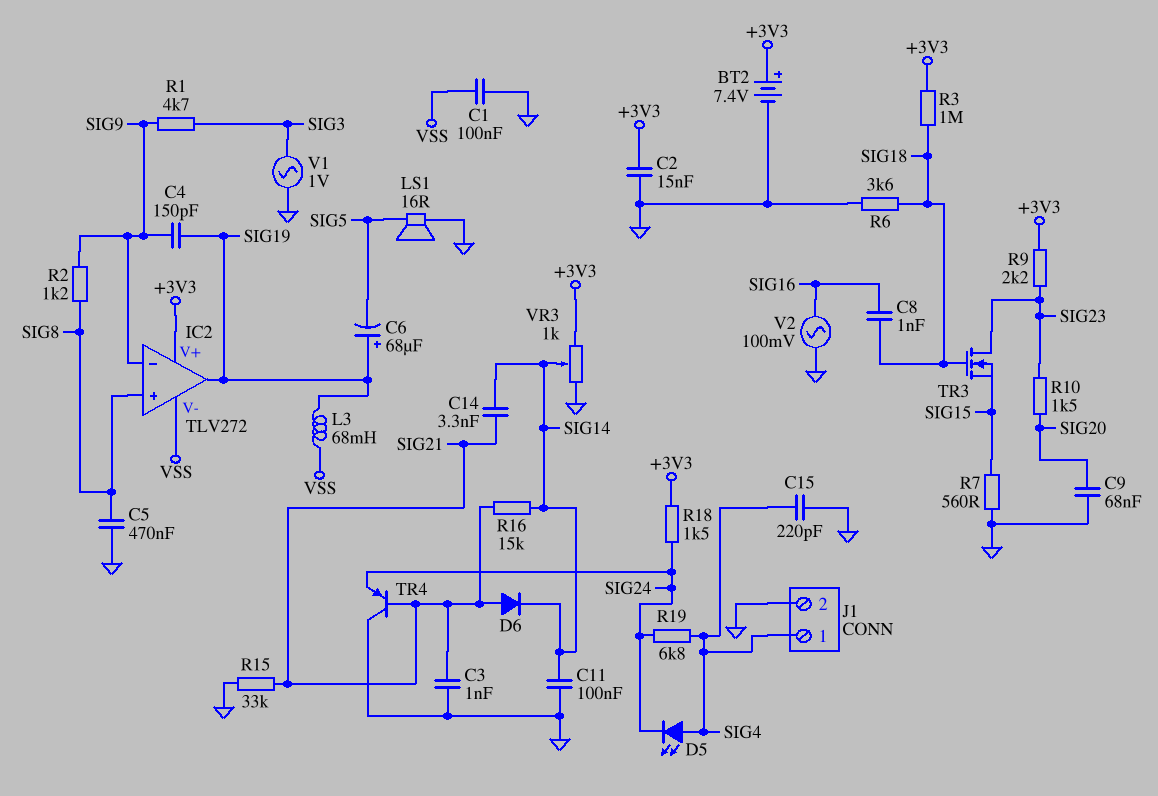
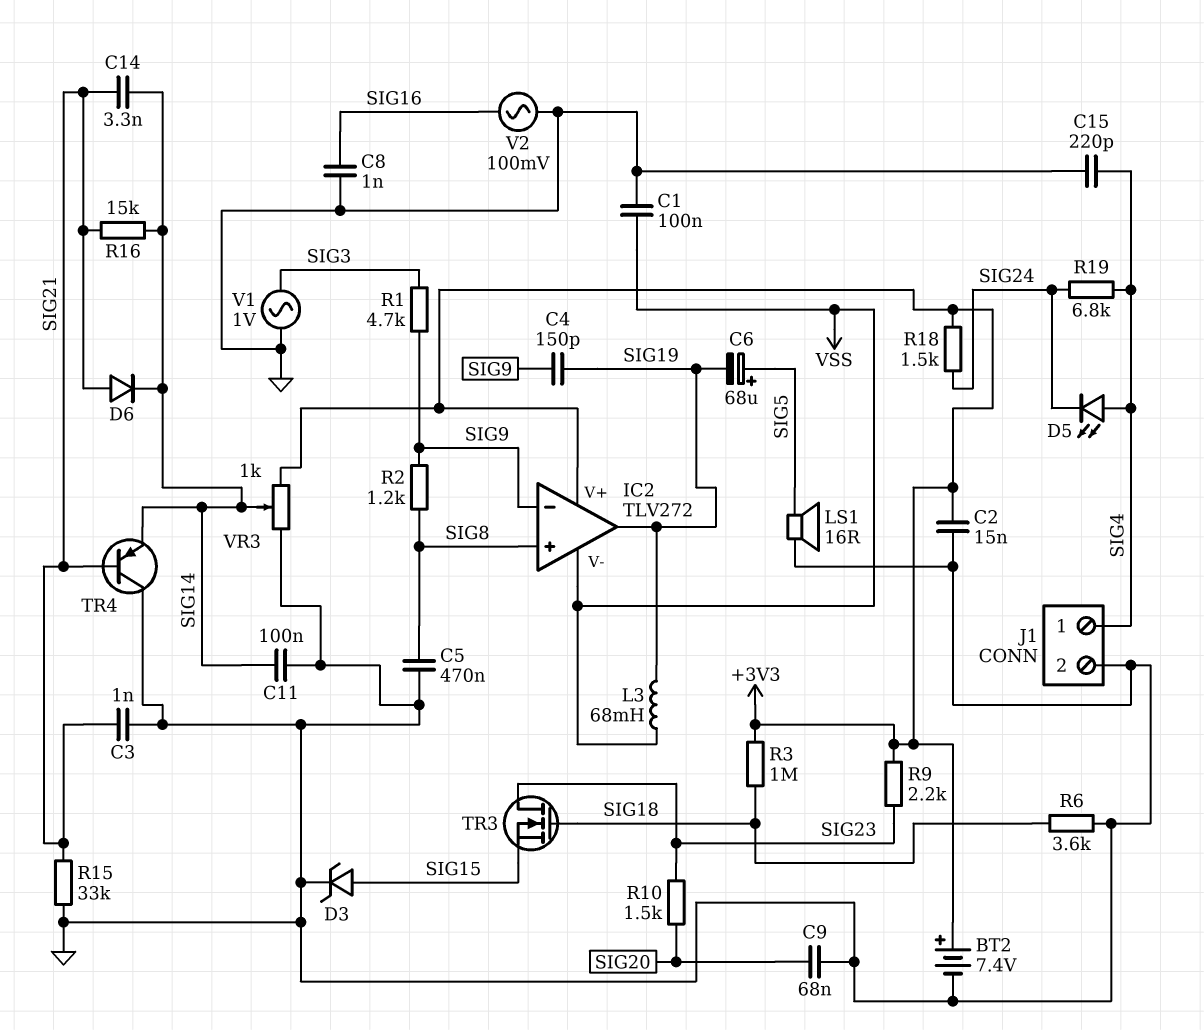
C6: 68uF (plus SIG19, minus SIG5) -> 68uF (plus SIG5, minus SIG19)
C8: 1nF (SIG16, SIG18) -> 1nF (GND, SIG16)
D3: none -> zener (A SIG15, K GND)
R7: 560 (GND, SIG15) -> none
TR4: PNP (B SIG21, C GND, E SIG24) -> PNP (B SIG21, C GND, E SIG14)

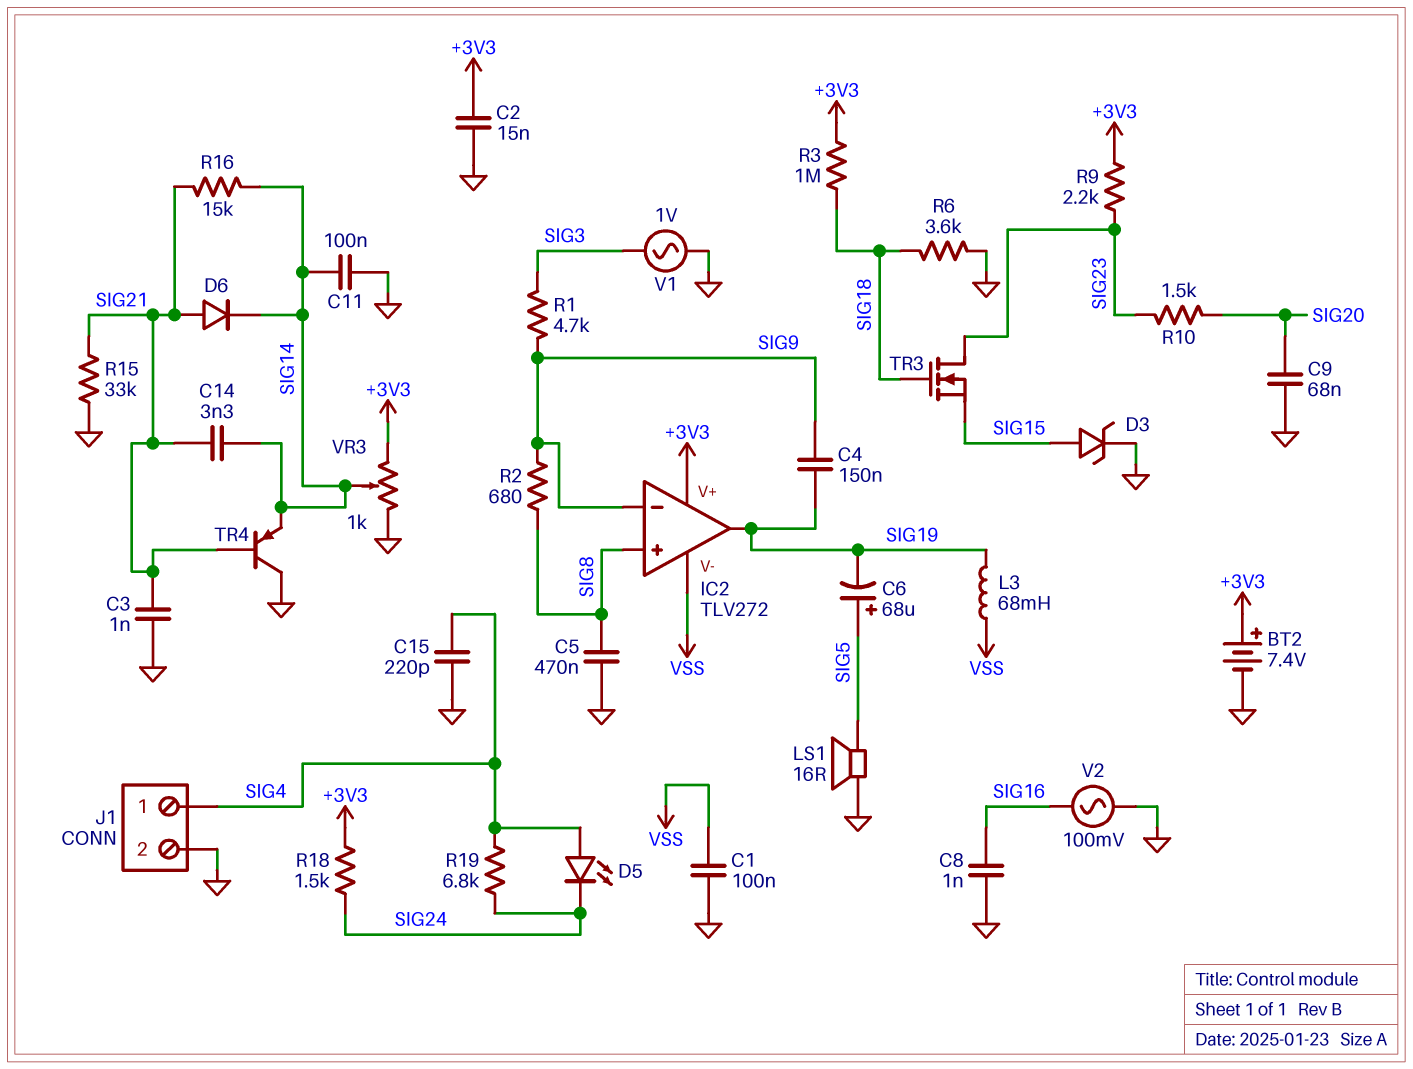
C4: 150pF (SIG9, SIG19) -> 150nF (SIG9, SIG19)
R2: 1.2k (SIG8, SIG9) -> 680 (SIG8, SIG9)

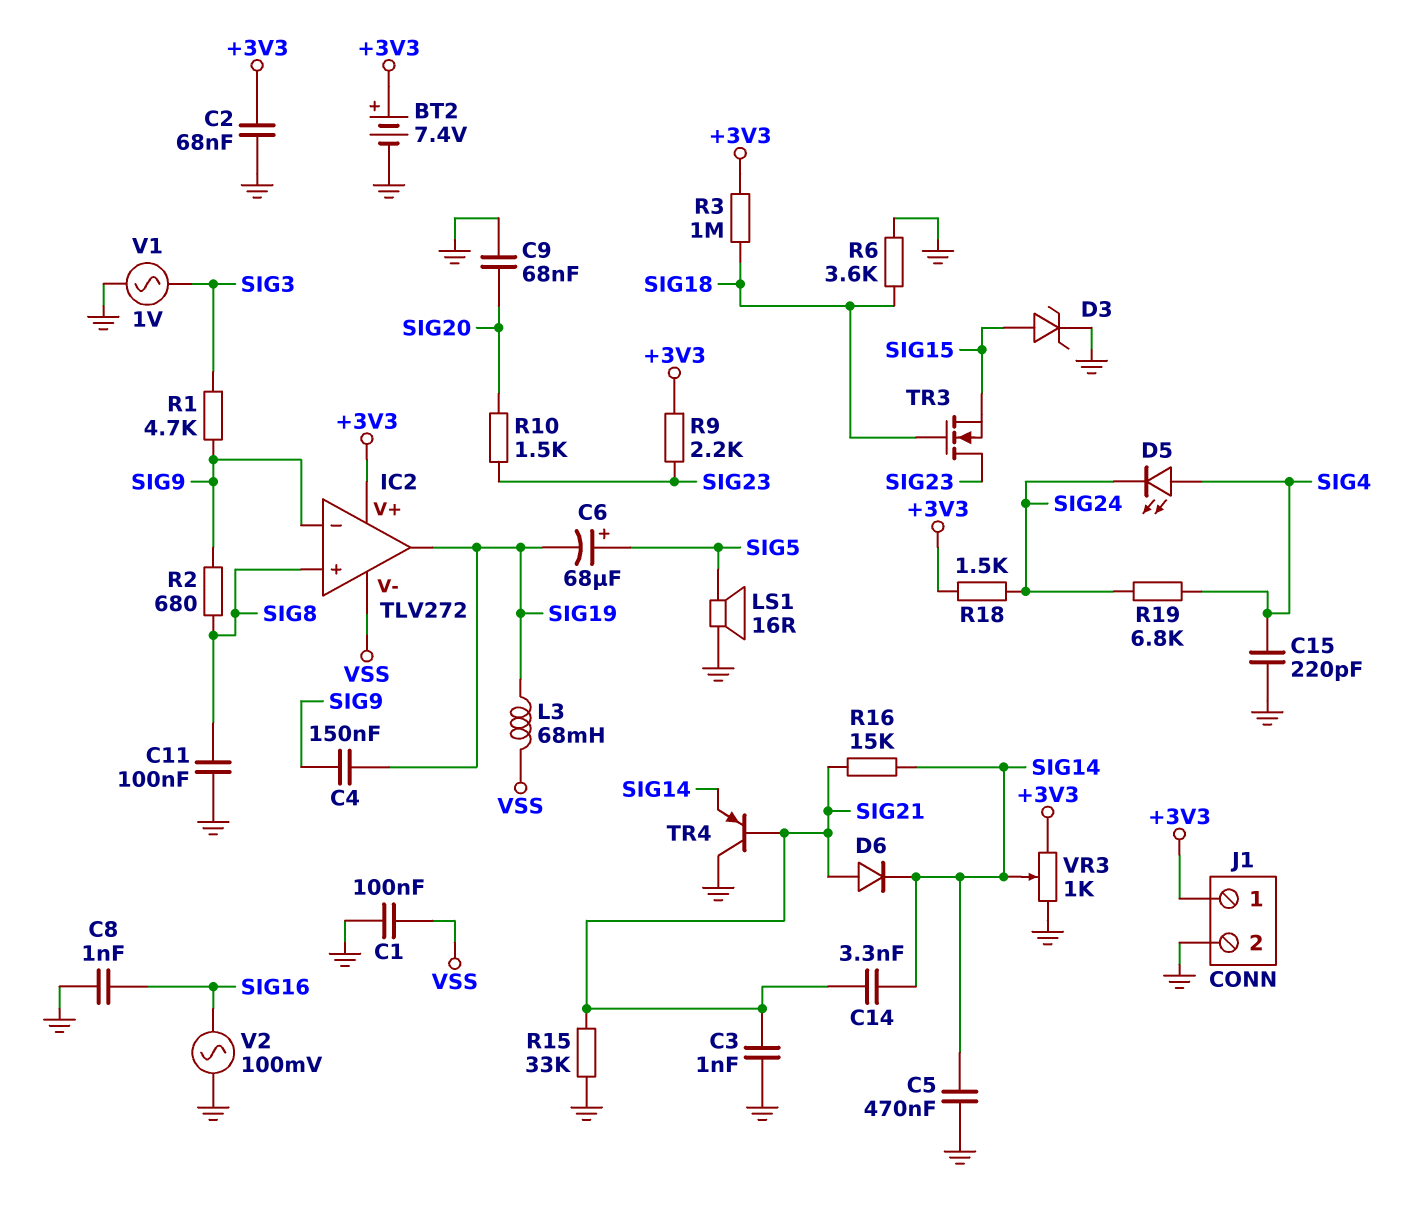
C2: 15nF (+3V3, GND) -> 68nF (+3V3, GND)
C5: 470nF (GND, SIG8) -> 470nF (GND, SIG14)
C11: 100nF (GND, SIG14) -> 100nF (GND, SIG8)
J1 pin 1: SIG4 -> +3V3

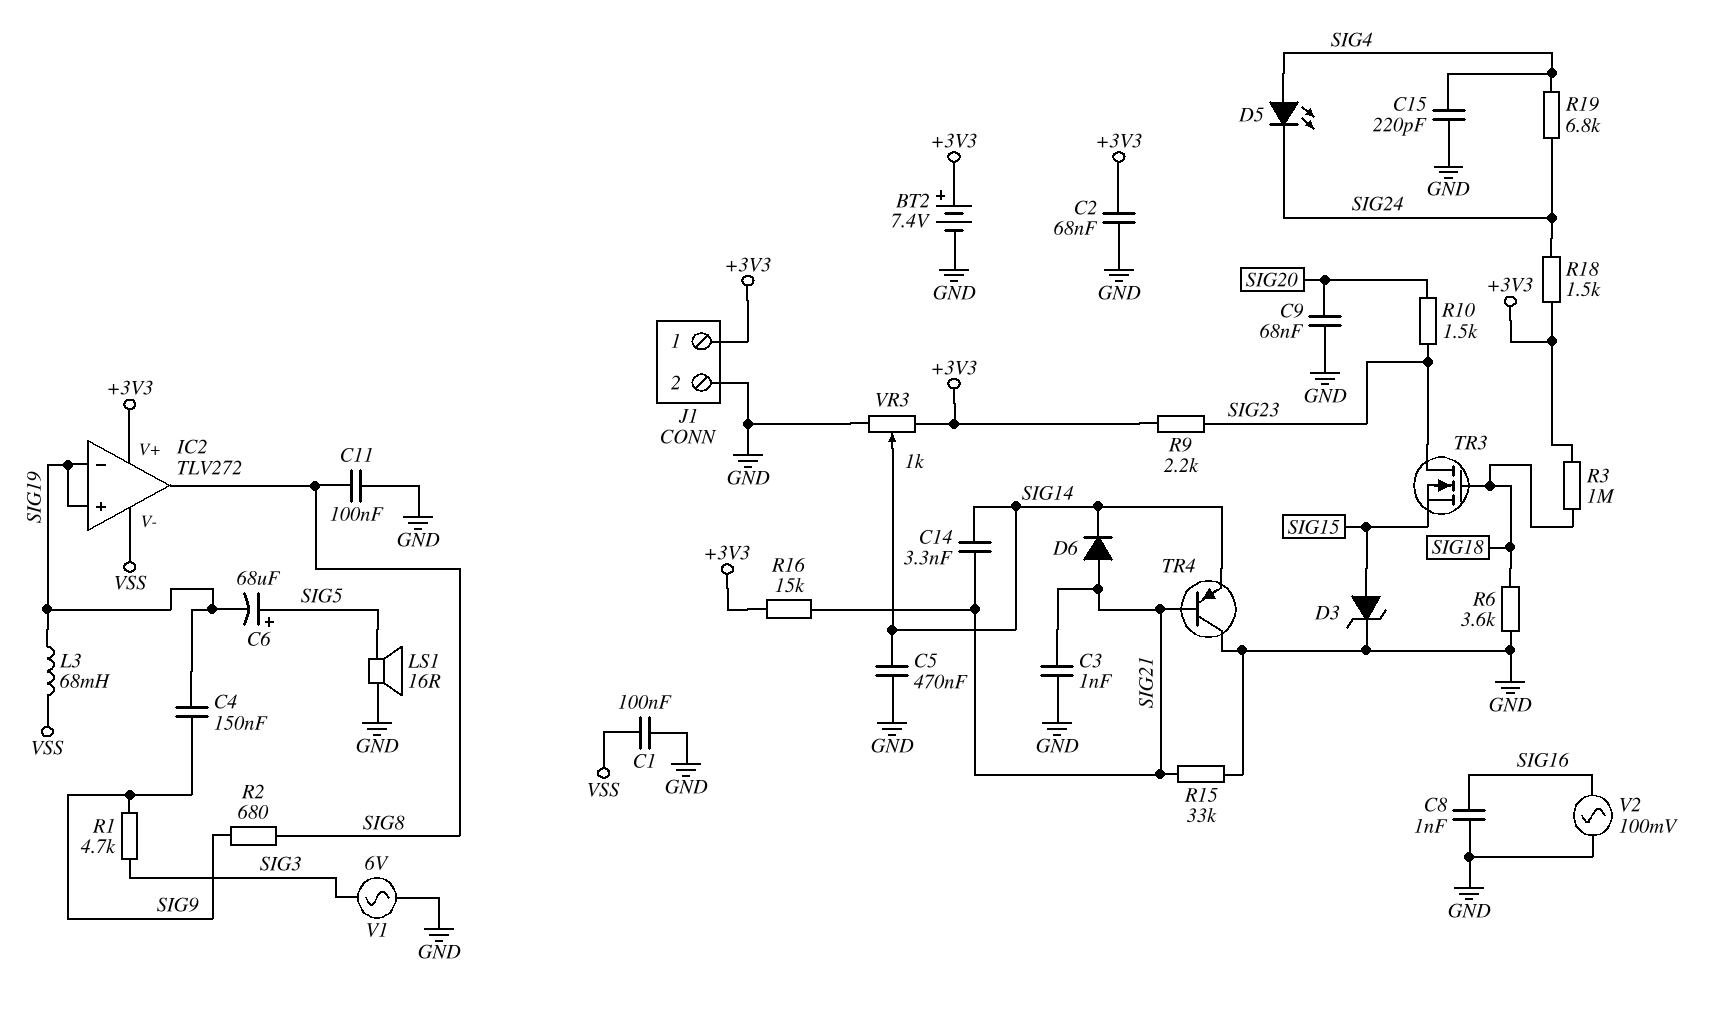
IC2 pin in+: SIG8 -> SIG19
IC2 pin in-: SIG9 -> SIG19
IC2 pin out: SIG19 -> SIG8
R16: 15k (SIG14, SIG21) -> 15k (+3V3, SIG21)
V1: AC 1V (GND, SIG3) -> AC 6V (GND, SIG3)

